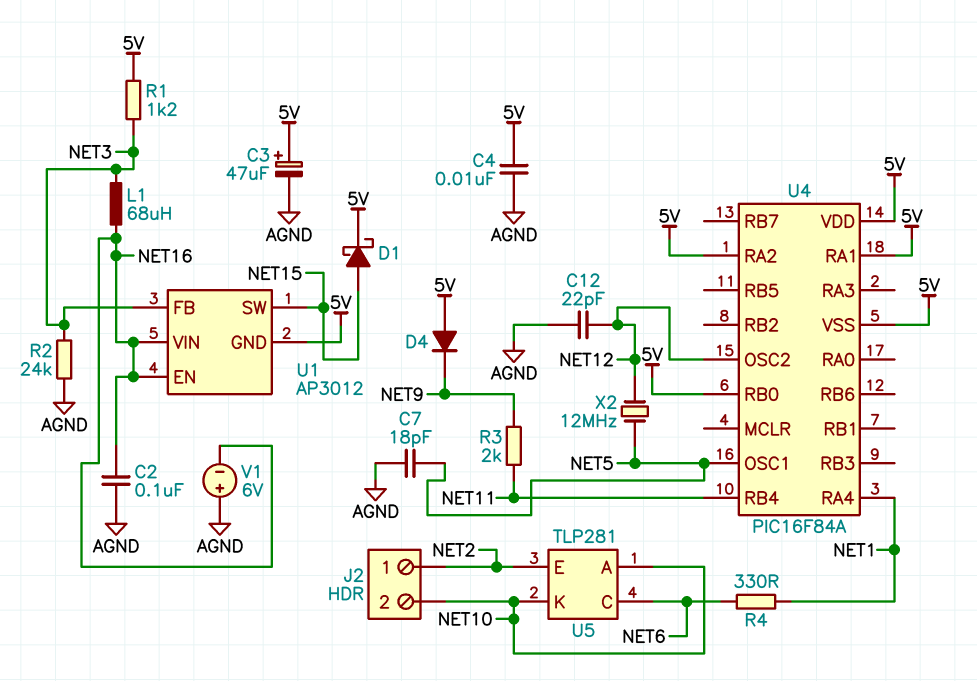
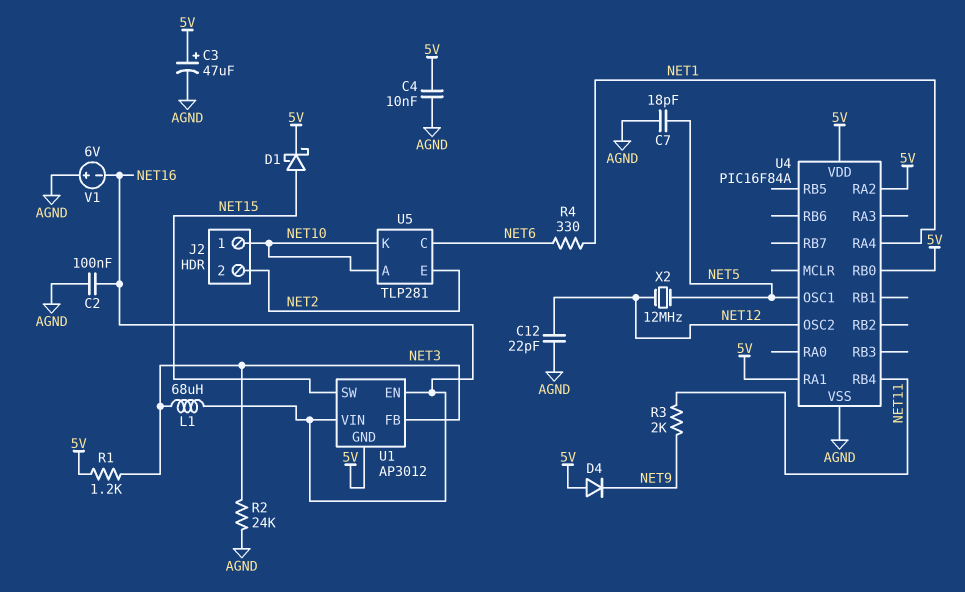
J2 pin 1: NET2 -> NET10
J2 pin 2: NET10 -> NET2
U4 pin VSS: 5V -> AGND

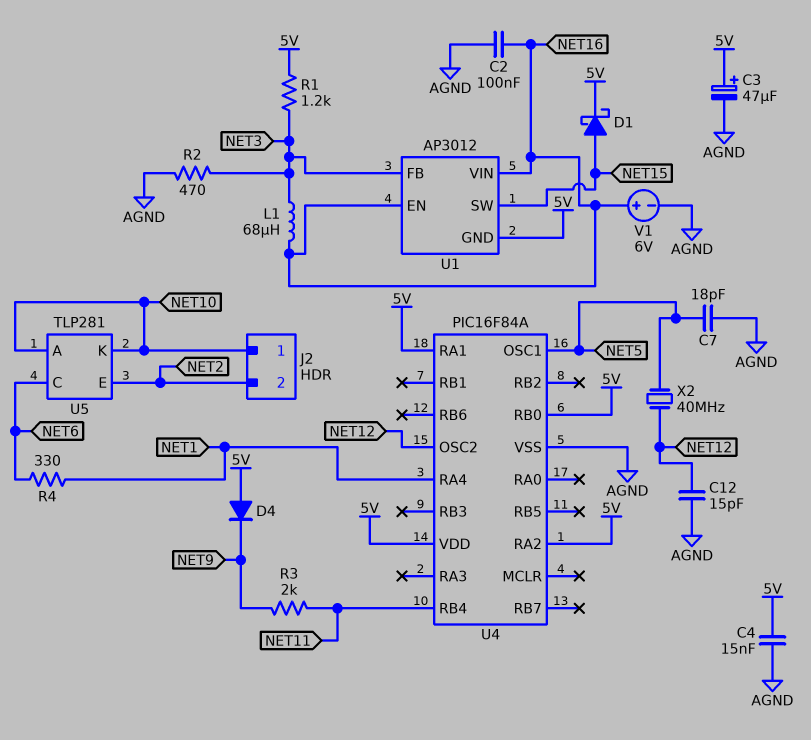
C4: 10nF (5V, AGND) -> 15nF (5V, AGND)
C12: 22pF (AGND, NET12) -> 15pF (AGND, NET12)
R2: 24k (AGND, NET3) -> 470 (AGND, NET3)
V1: 6V (plus AGND, minus NET16) -> 6V (plus NET16, minus AGND)
X2: 12MHz (NET5, NET12) -> 40MHz (NET5, NET12)

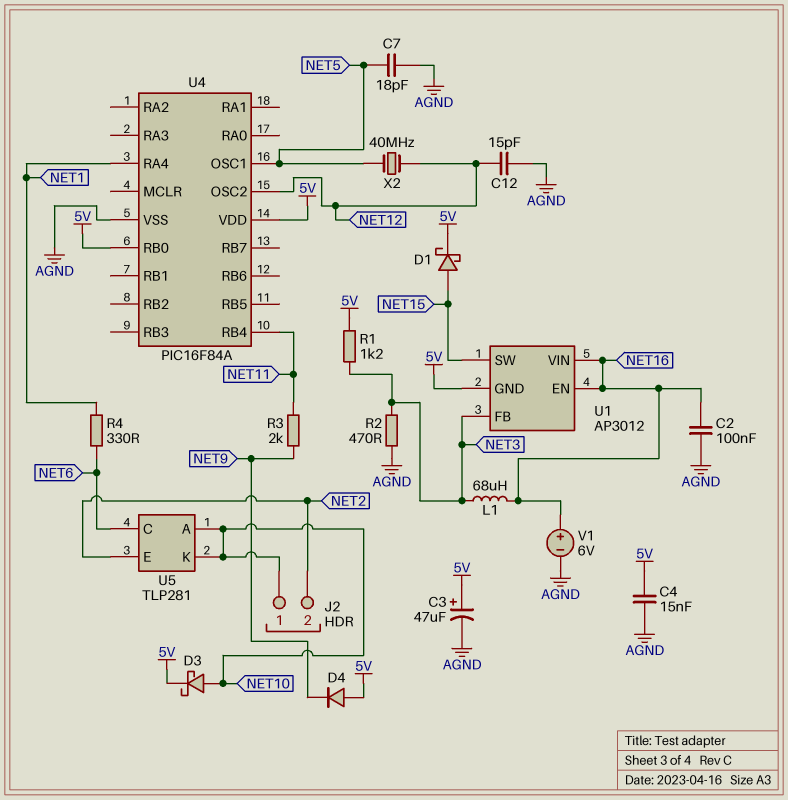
D3: none -> schottky (A NET10, K 5V)
U4 pin RA1: 5V -> none
U4 pin RA2: 5V -> none

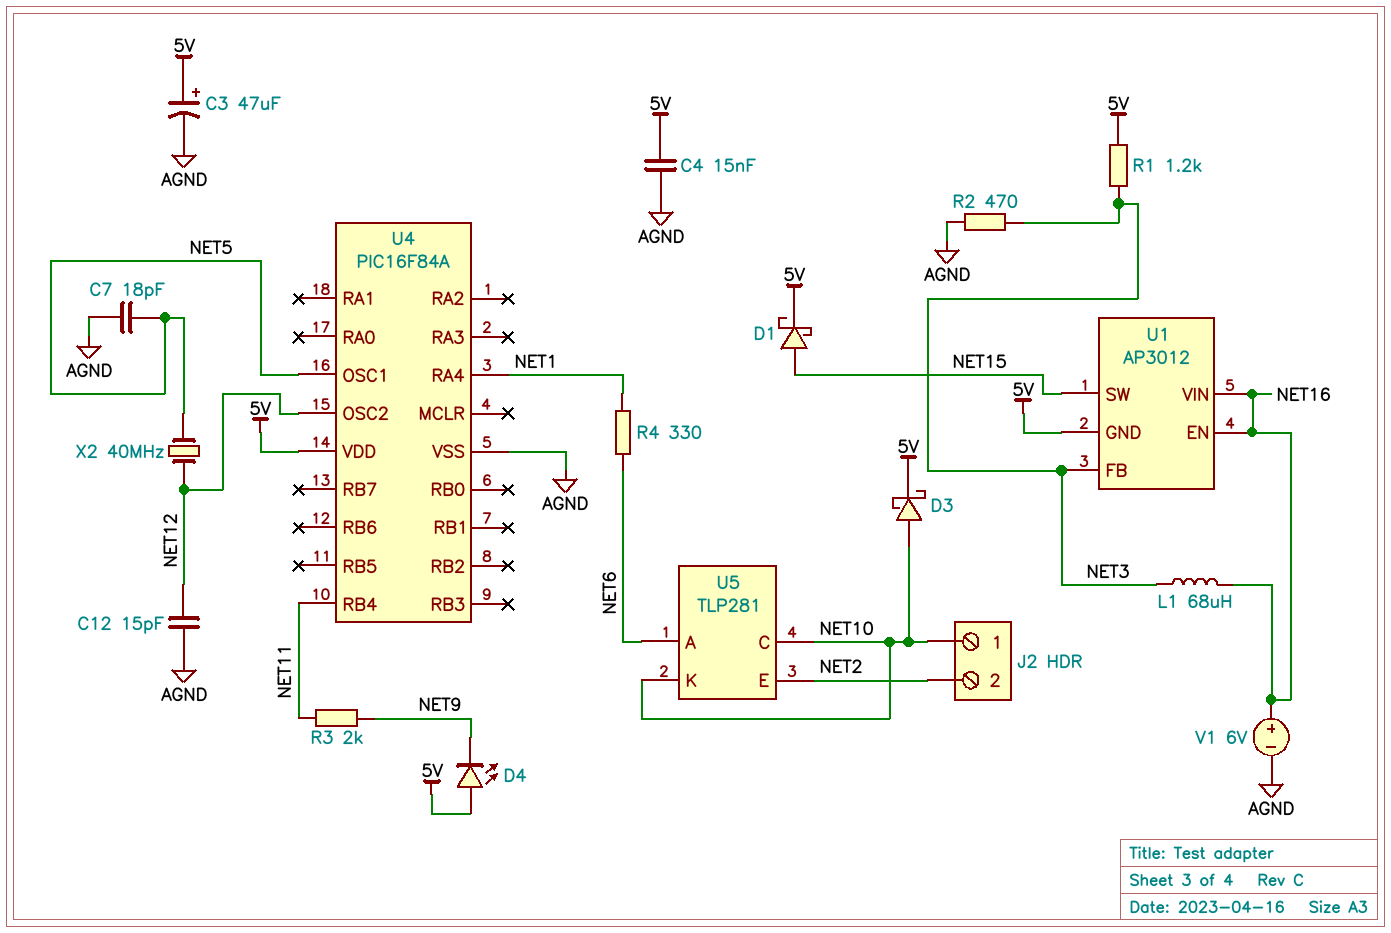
C2: 100nF (AGND, NET16) -> none
D4: diode (A 5V, K NET9) -> LED (A 5V, K NET9)
U4 pin RB0: 5V -> none
U5 pin A: NET10 -> NET6
U5 pin C: NET6 -> NET10

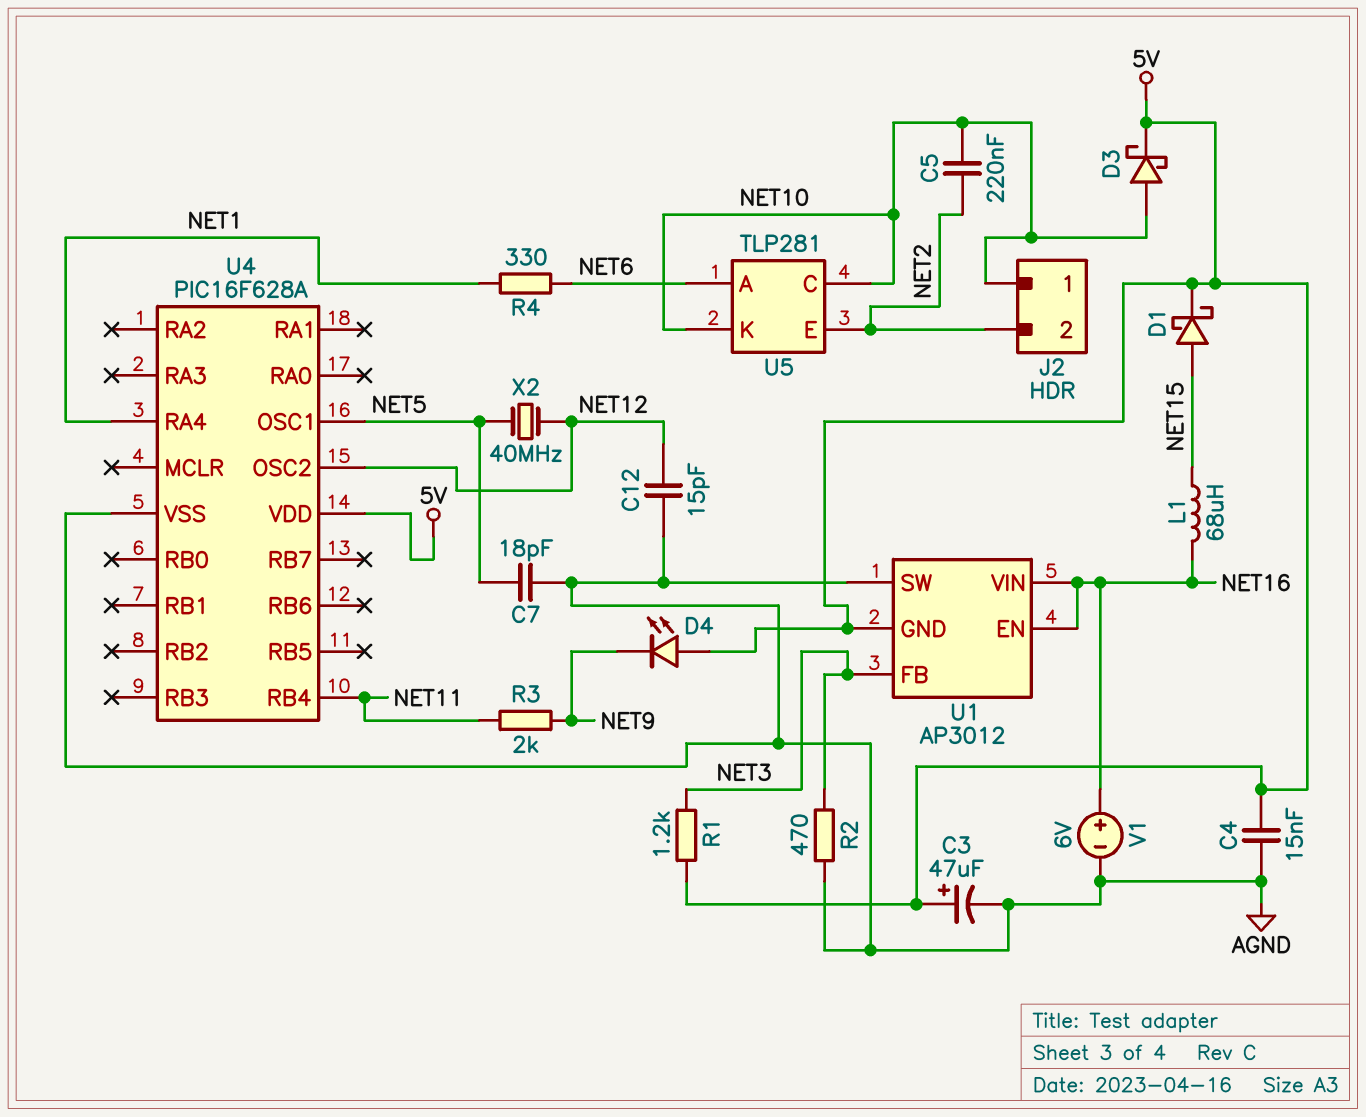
C5: none -> 220nF (NET2, NET10)
L1: 68uH (NET3, NET16) -> 68uH (NET15, NET16)
U1 pin SW: NET15 -> AGND
U4: PIC16F84A -> PIC16F628A

